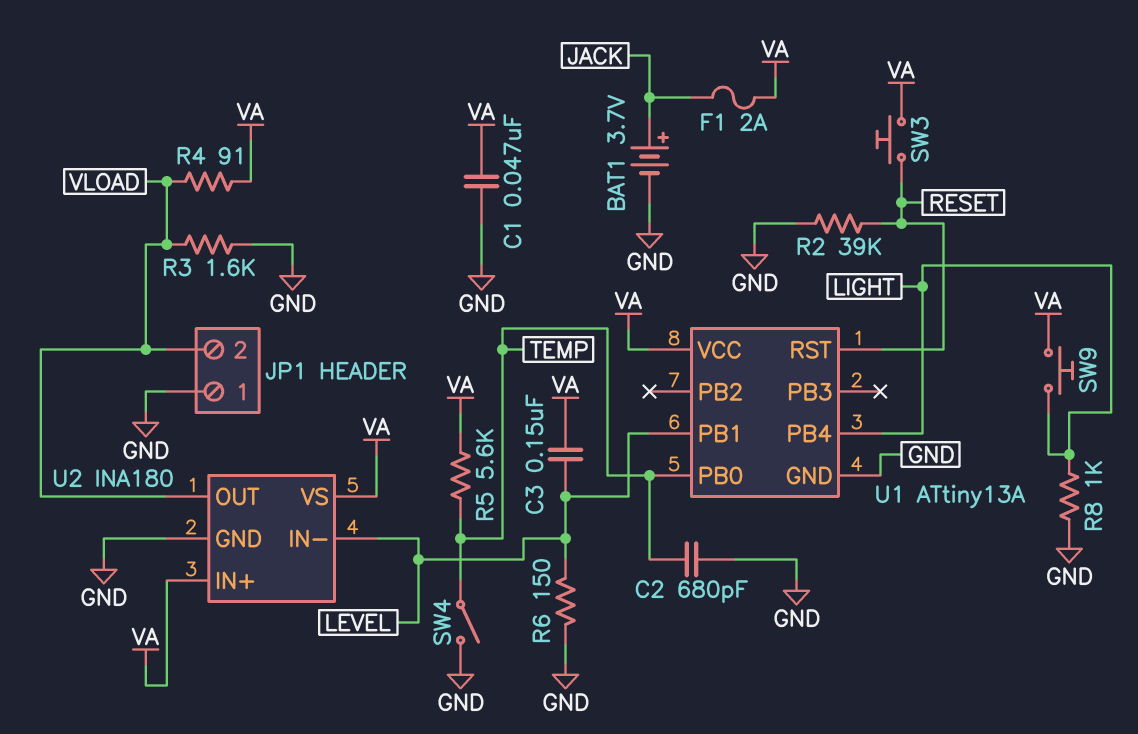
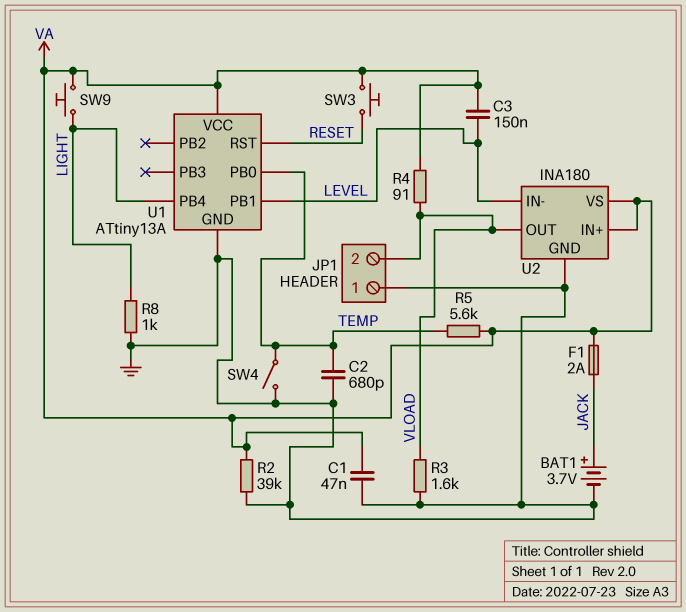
R2: 39k (GND, RESET) -> 39k (GND, VA)
R6: 150 (GND, LEVEL) -> none

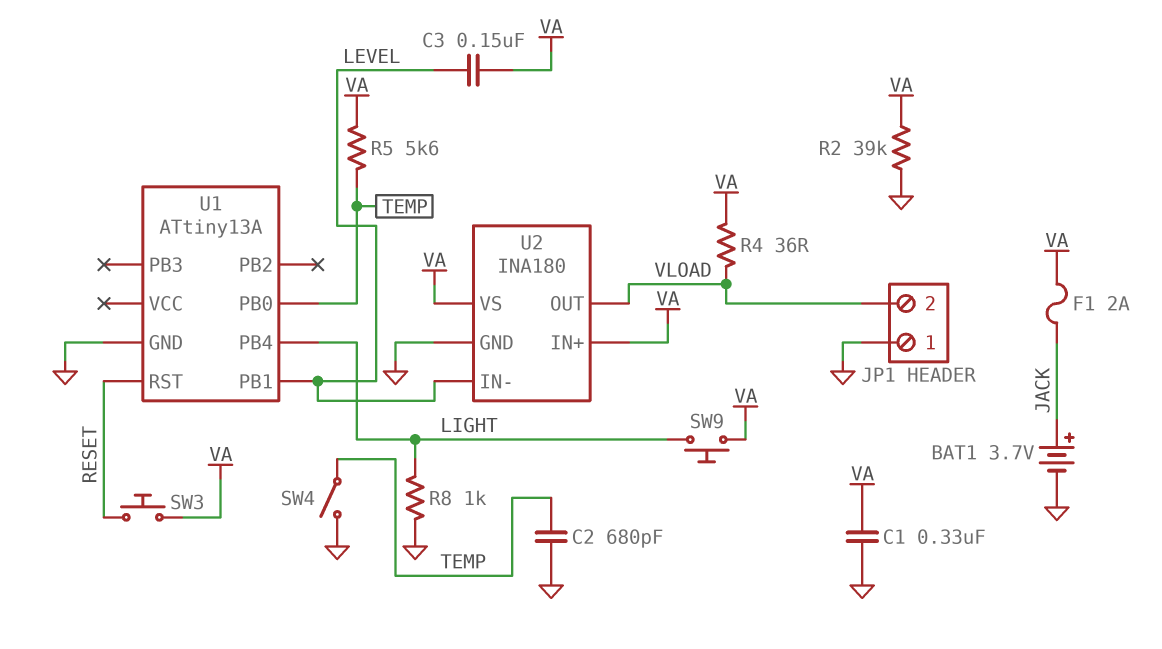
C1: 47nF (GND, VA) -> 330nF (GND, VA)
R3: 1.6k (GND, VLOAD) -> none
R4: 91 (VA, VLOAD) -> 36 (VA, VLOAD)
U1 pin VCC: VA -> none

